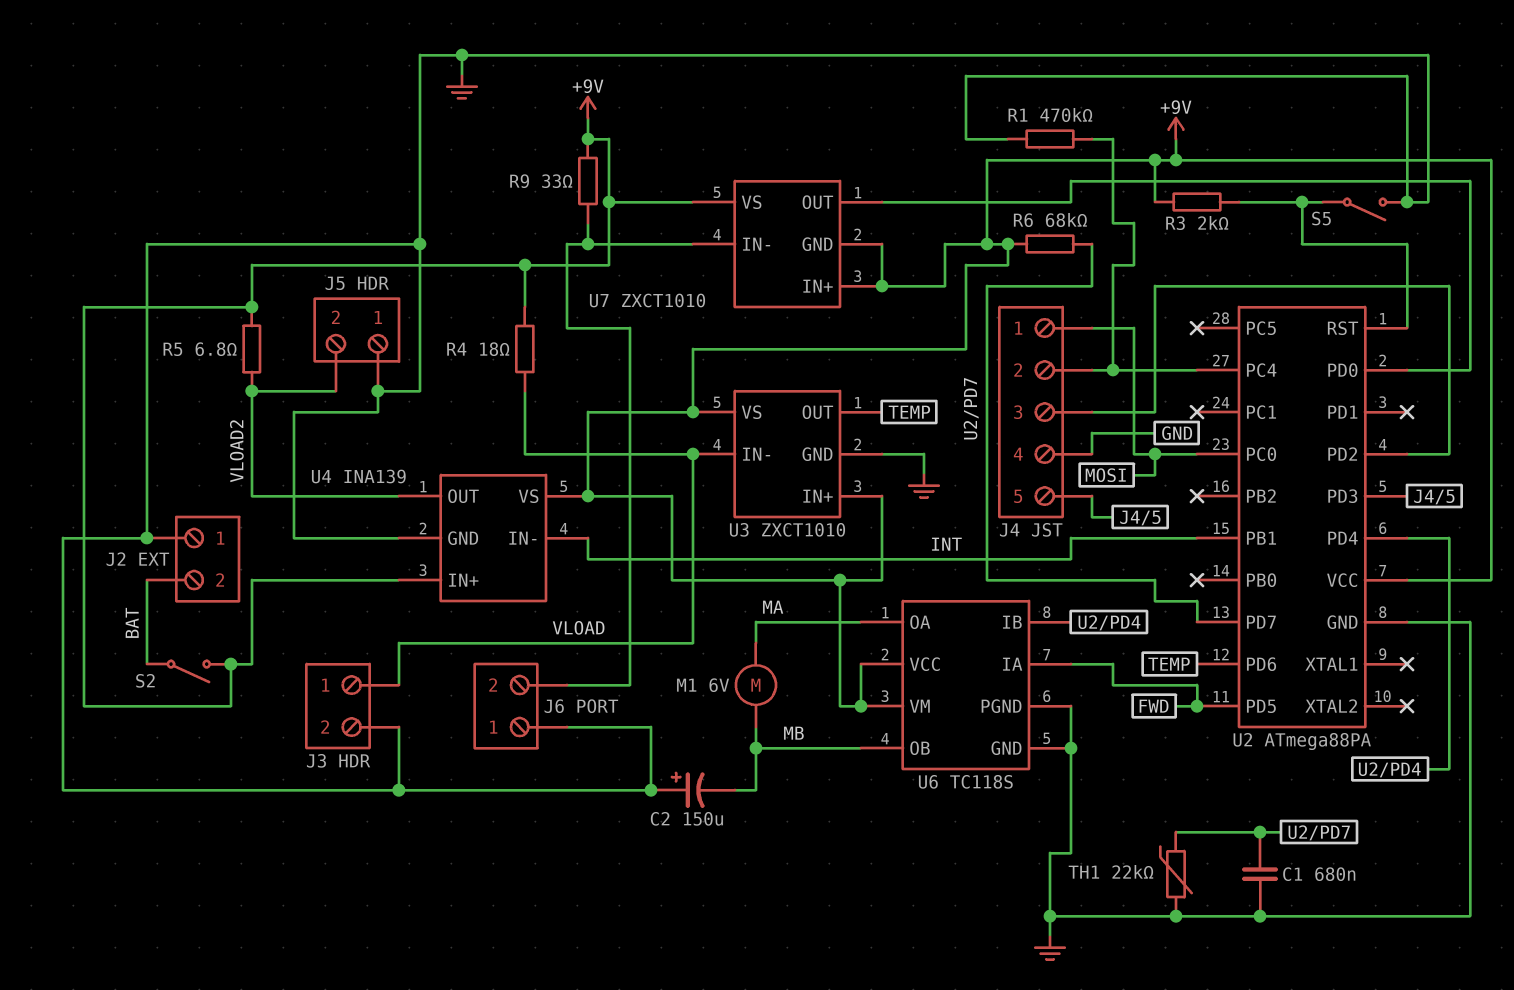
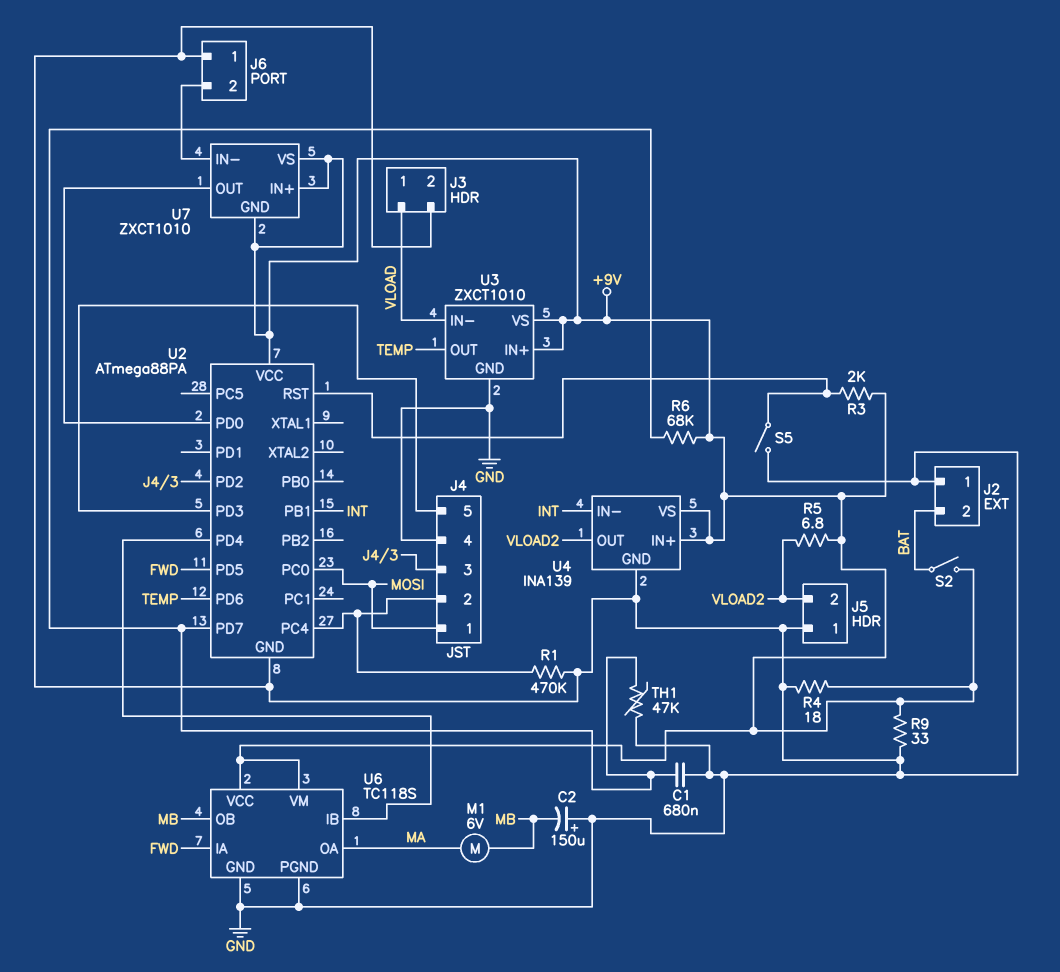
R4: 18 (+9V, VLOAD) -> 18 (+9V, GND)
R9: 33 (+9V, J6/2) -> 33 (+9V, GND)
TH1: 22k (GND, U2/PD7) -> 47k (GND, U2/PD7)

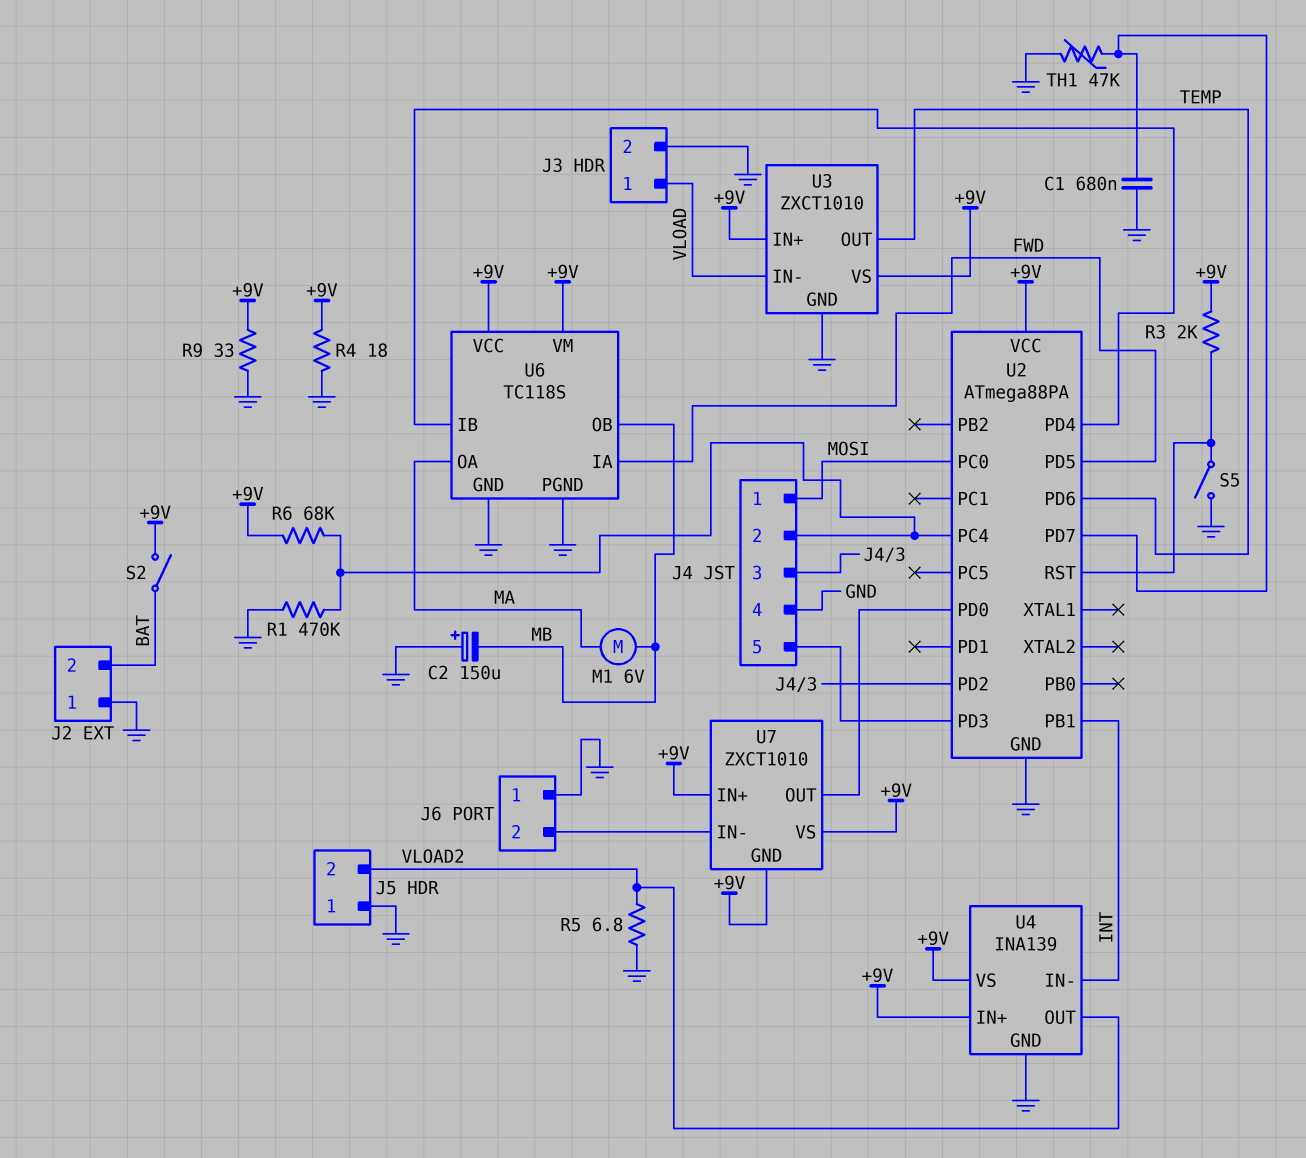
R5: 6.8 (+9V, VLOAD2) -> 6.8 (GND, VLOAD2)
R6: 68k (+9V, U2/PD7) -> 68k (+9V, J4/2)

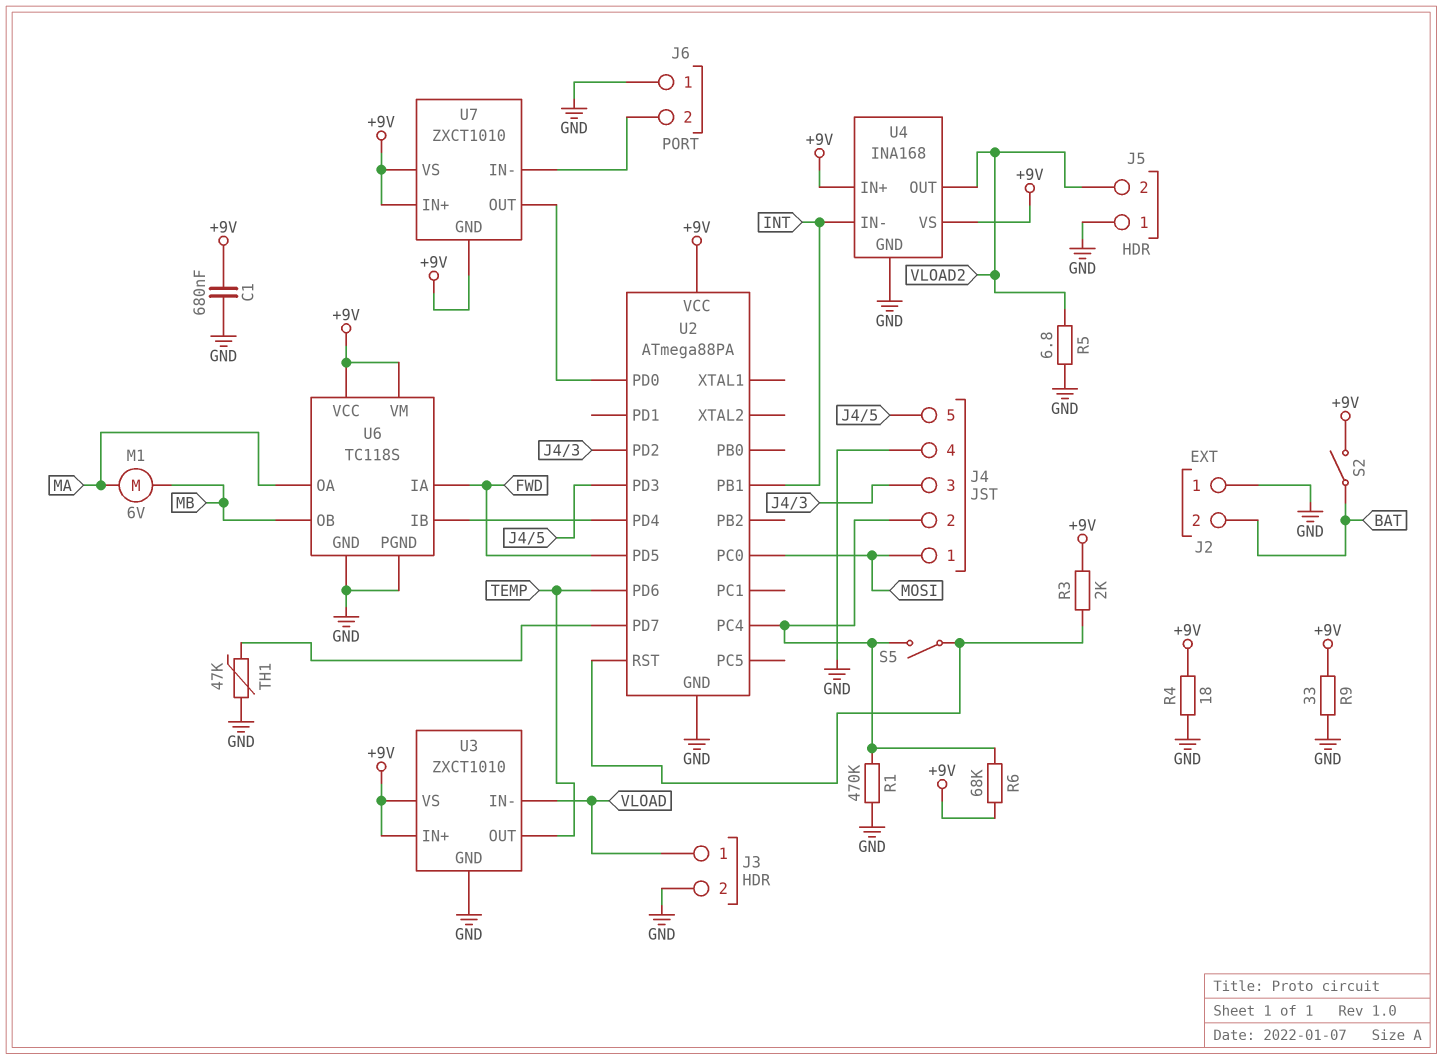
C1: 680nF (GND, U2/PD7) -> 680nF (+9V, GND)
C2: 150uF (plus GND, minus MB) -> none
S5: switch (GND, U2/RST) -> switch (J4/2, U2/RST)
U4: INA139 -> INA168

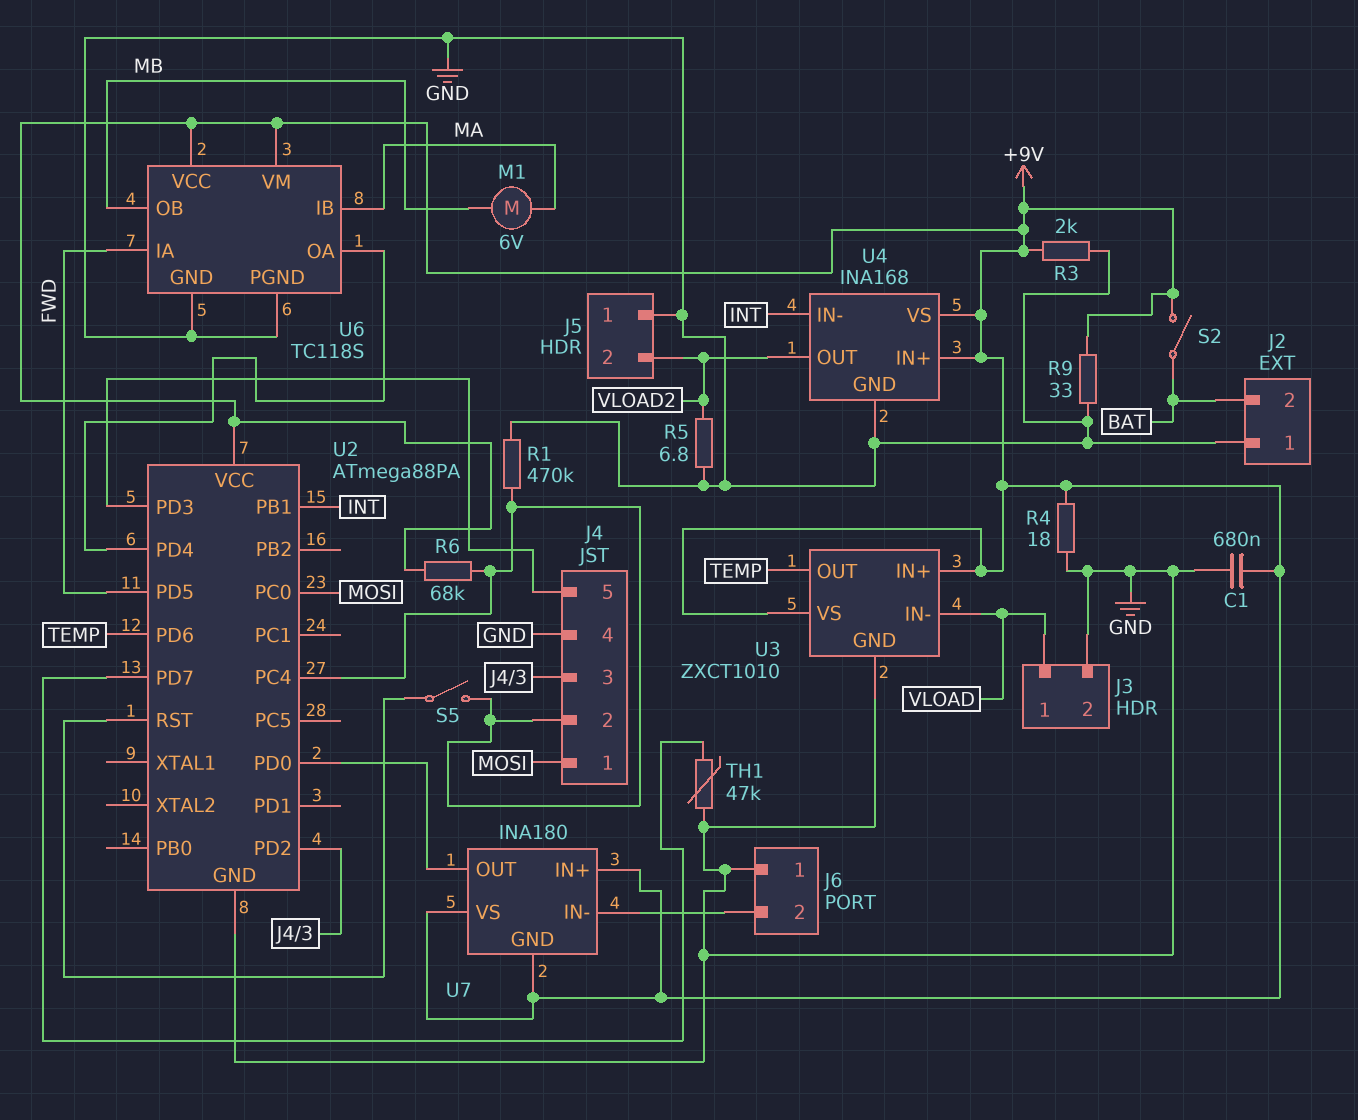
R3: 2k (+9V, U2/RST) -> 2k (+9V, GND)
U6 pin IB: U2/PD4 -> MA
U6 pin OA: MA -> U2/PD4
U7: ZXCT1010 -> INA180

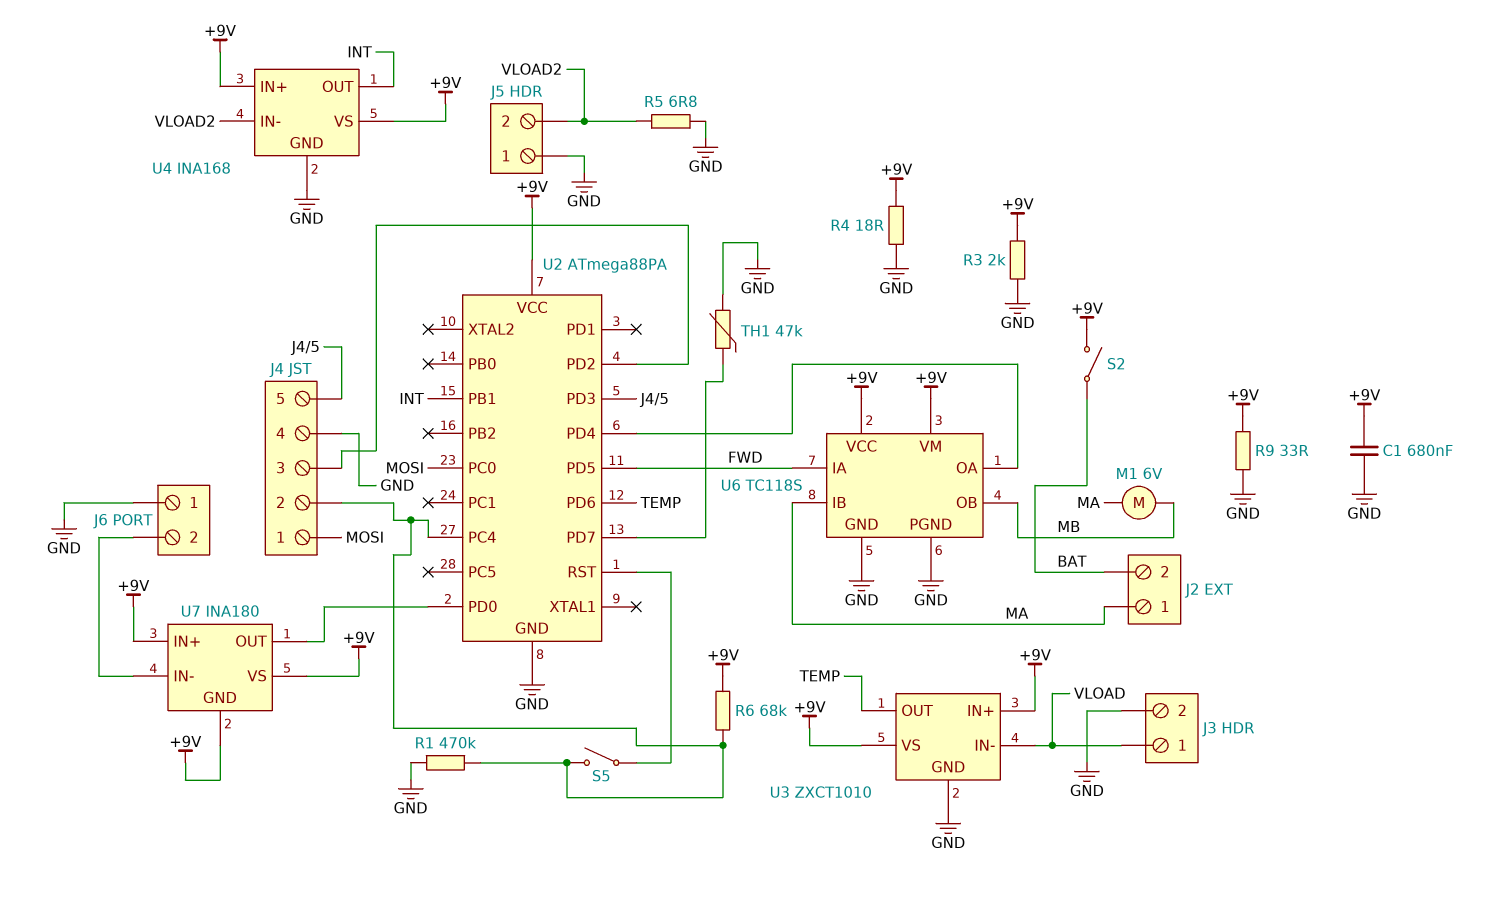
J2 pin 1: GND -> MA
U4 pin IN-: INT -> VLOAD2
U4 pin OUT: VLOAD2 -> INT

